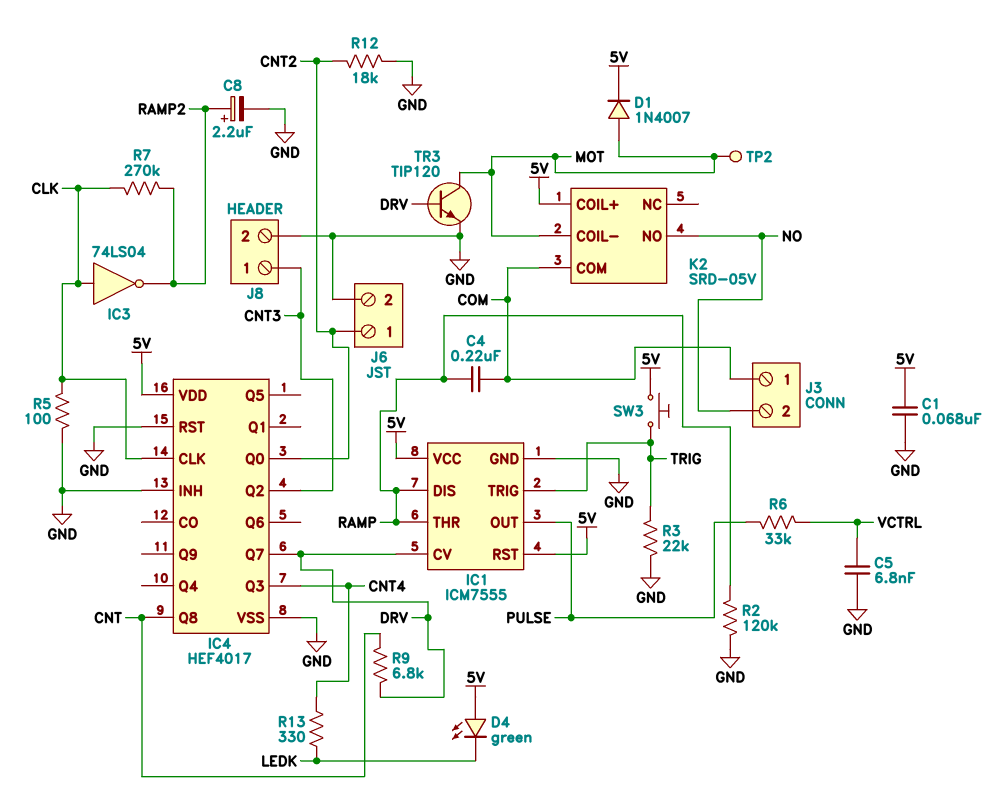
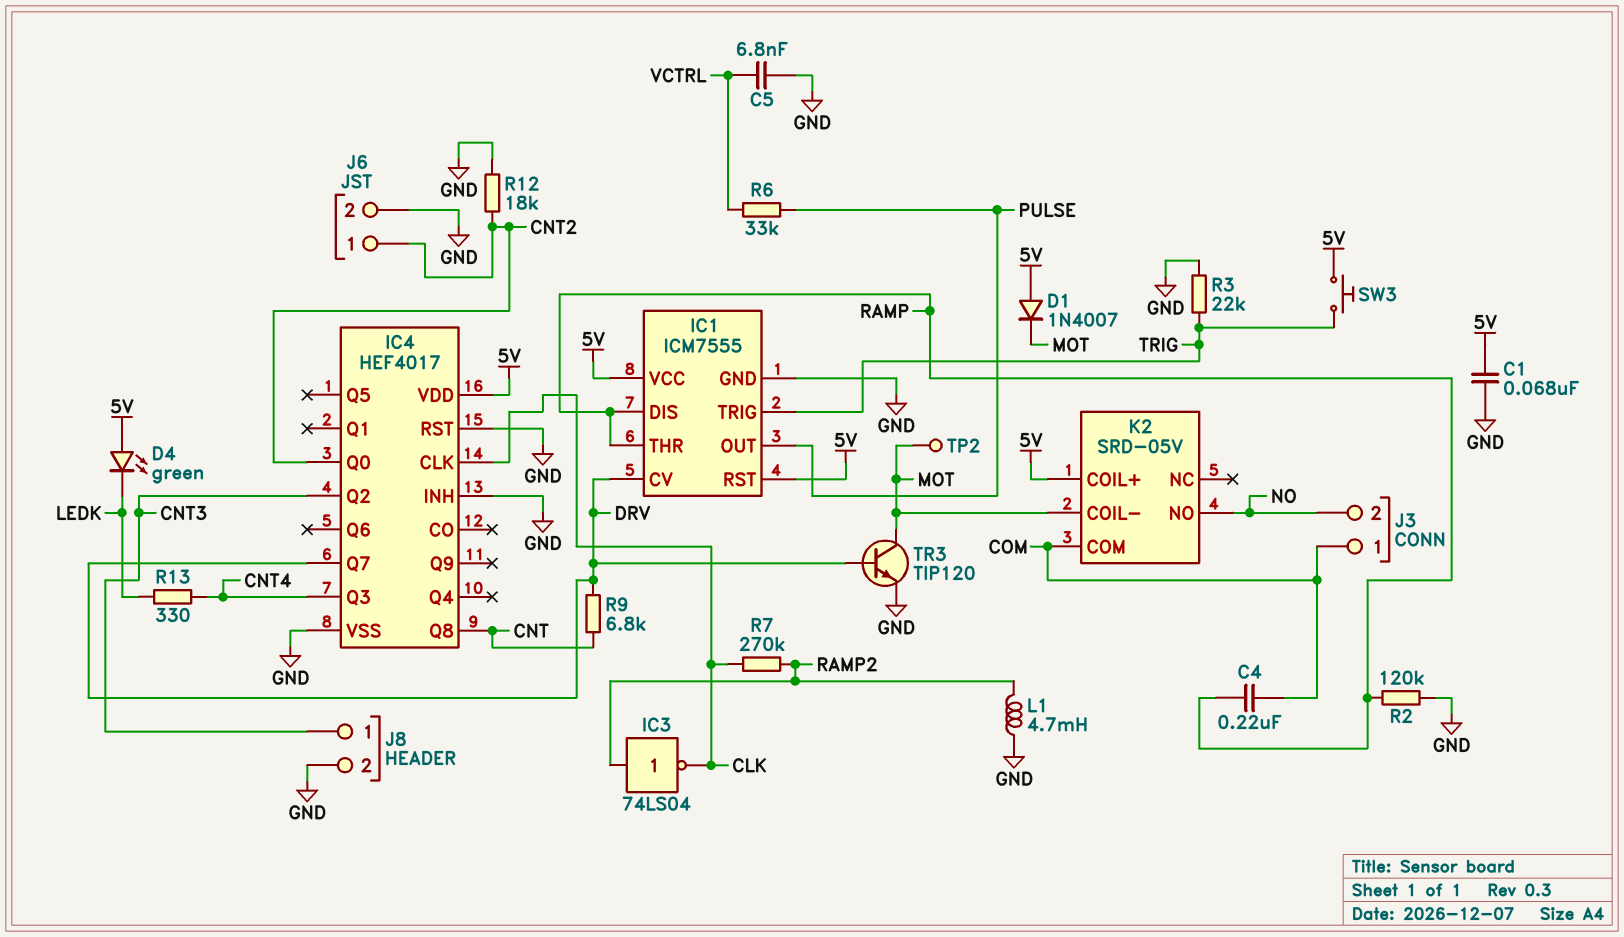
C8: 2.2uF (plus RAMP2, minus GND) -> none
D1: diode 1N4007 (A MOT, K 5V) -> diode 1N4007 (A 5V, K MOT)
IC3: NOT 74LS04 (in CLK, out RAMP2) -> NOT 74LS04 (in RAMP2, out CLK)
L1: none -> 4.7mH (GND, RAMP2)
R5: 100 (CLK, GND) -> none

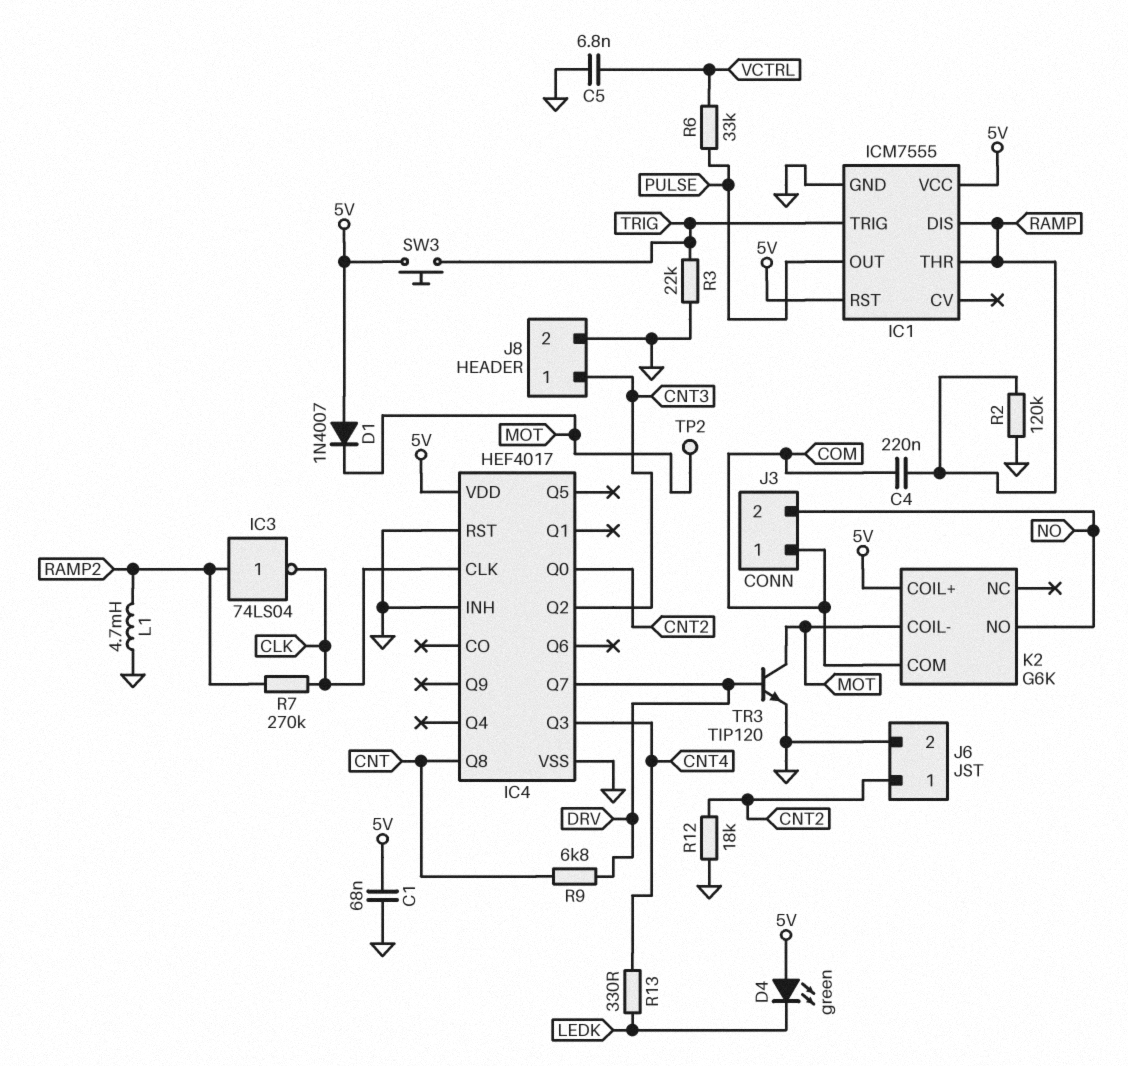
IC1 pin CV: DRV -> none
K2: SRD-05V -> G6K

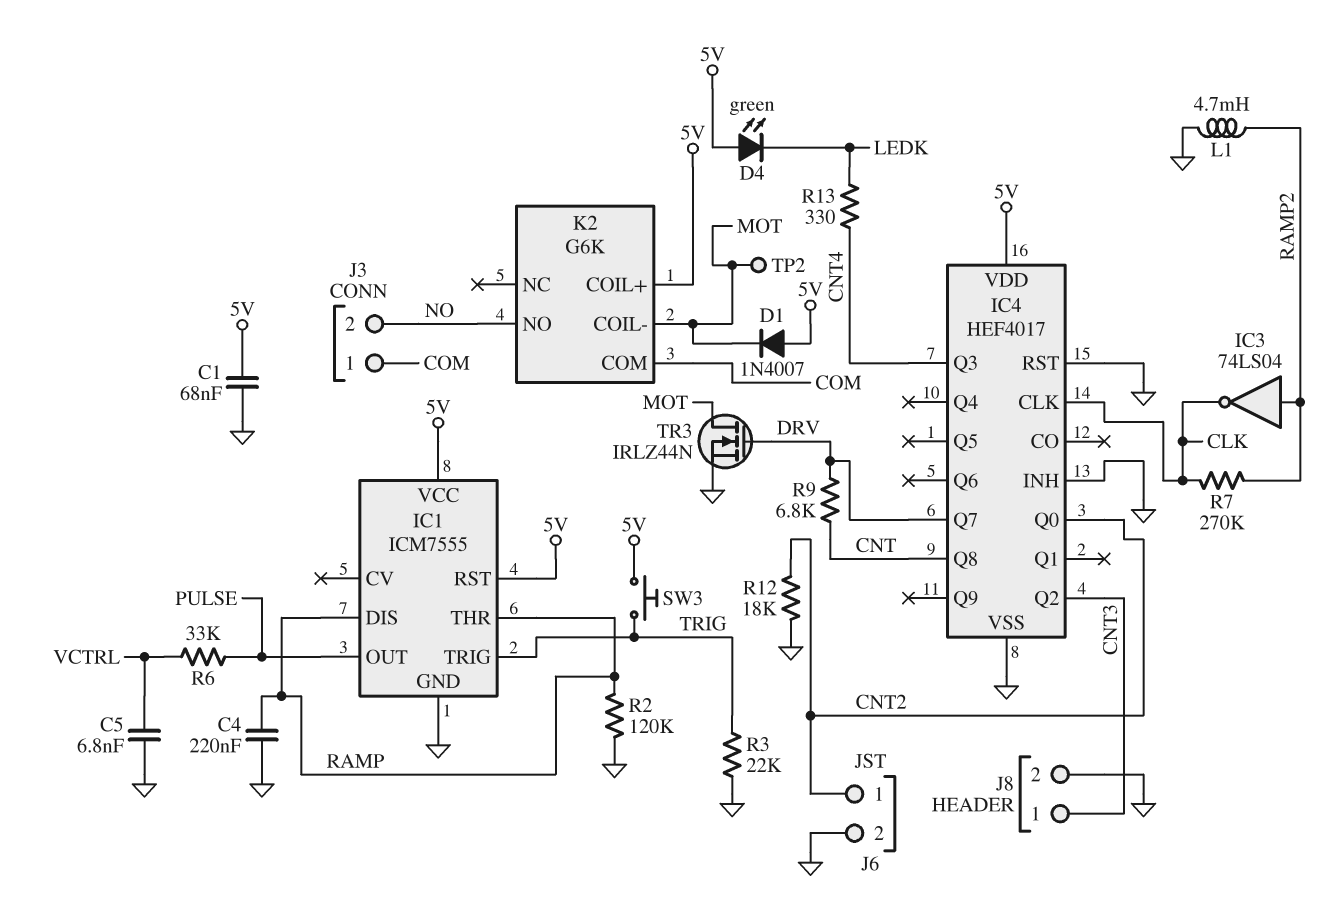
C4: 220nF (COM, RAMP) -> 220nF (GND, RAMP)
TR3: NPN TIP120 (B DRV, C MOT, E GND) -> NMOS IRLZ44N (G DRV, D MOT, S GND)

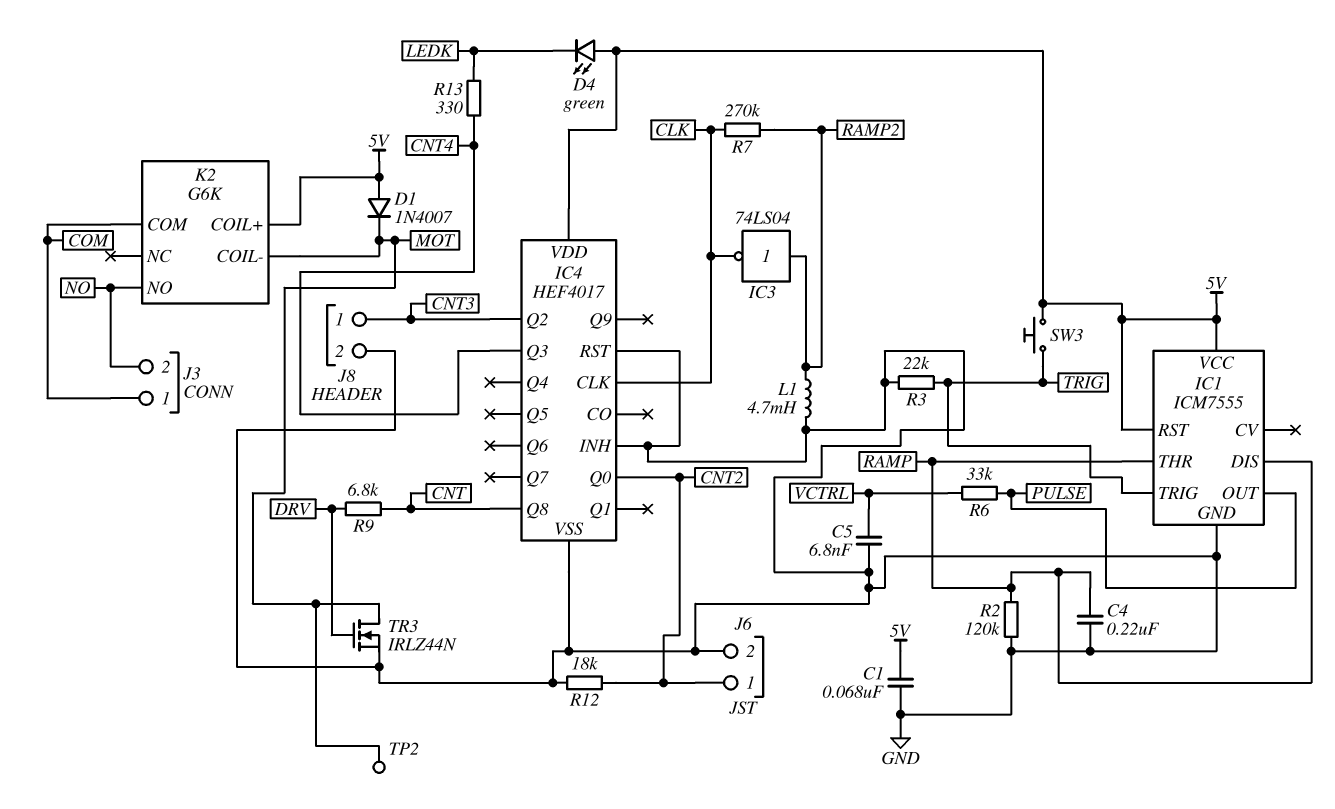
IC4 pin Q7: DRV -> none

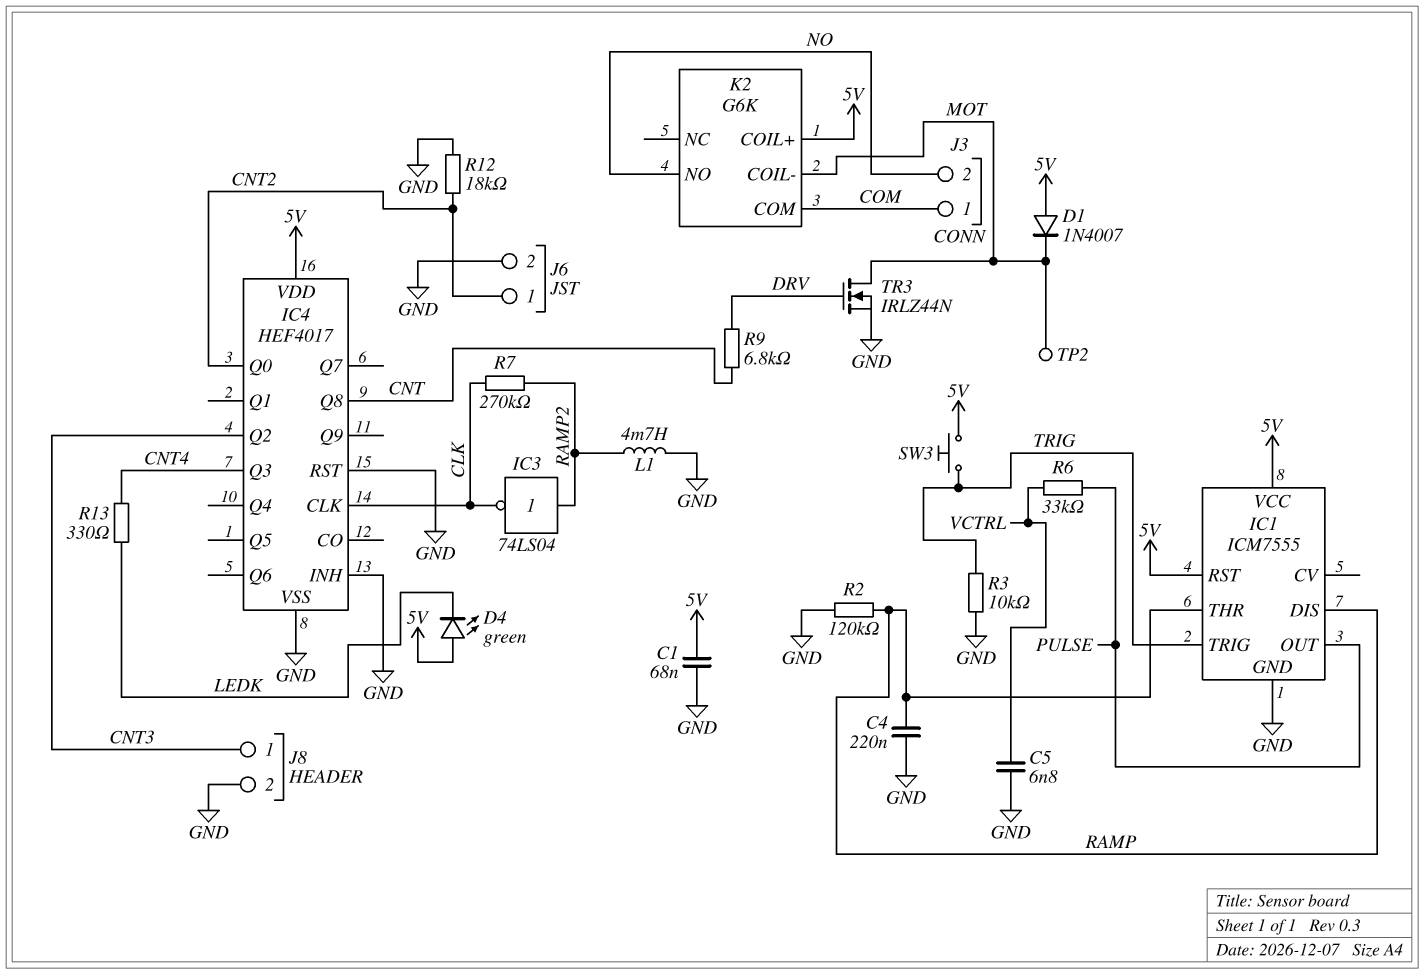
R3: 22k (GND, TRIG) -> 10k (GND, TRIG)

